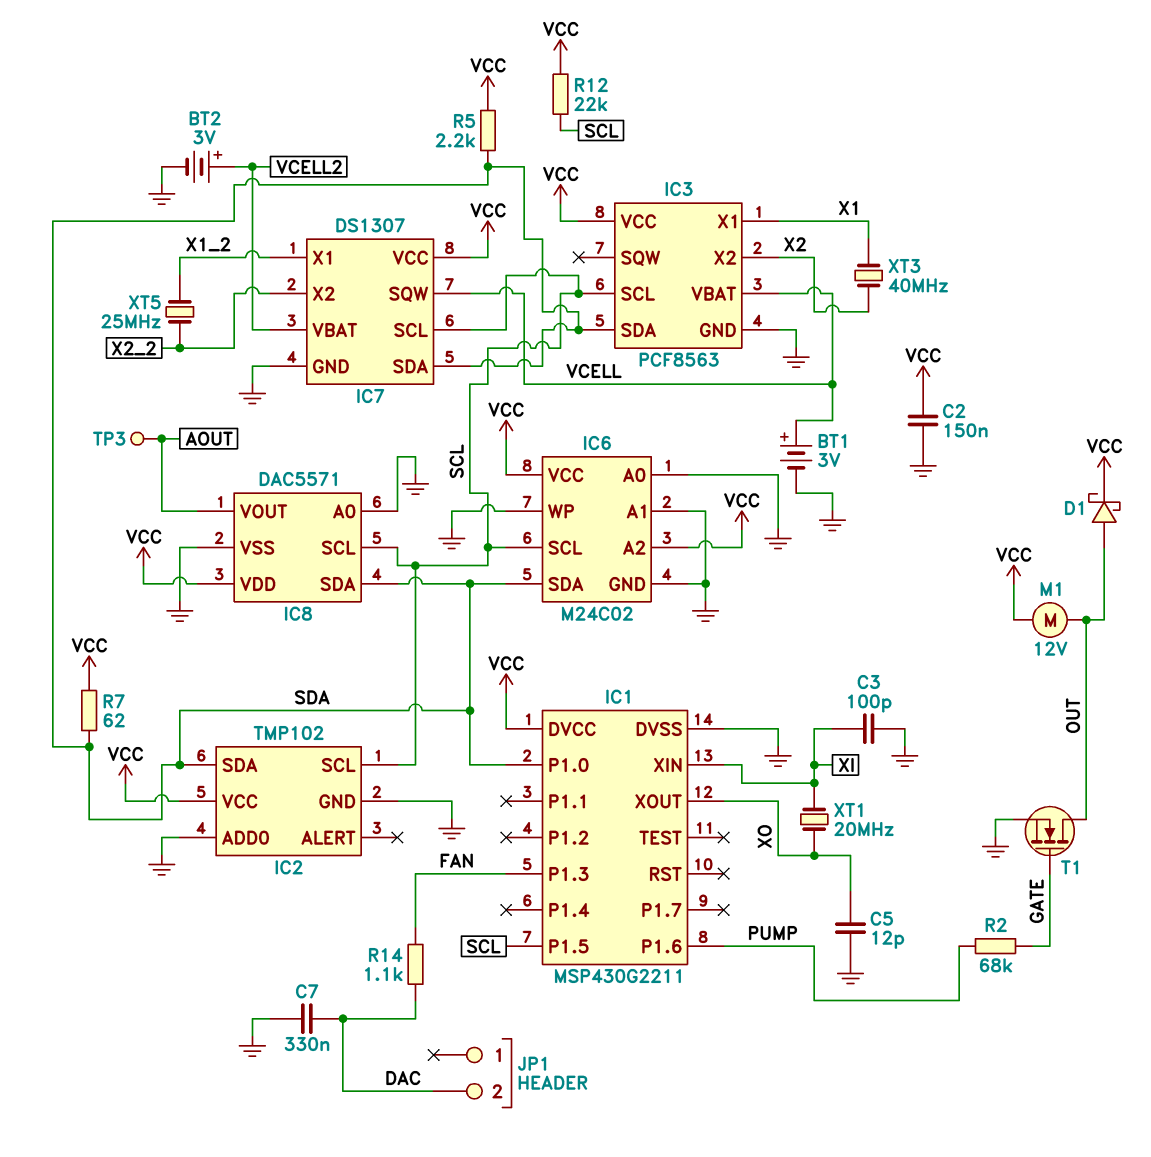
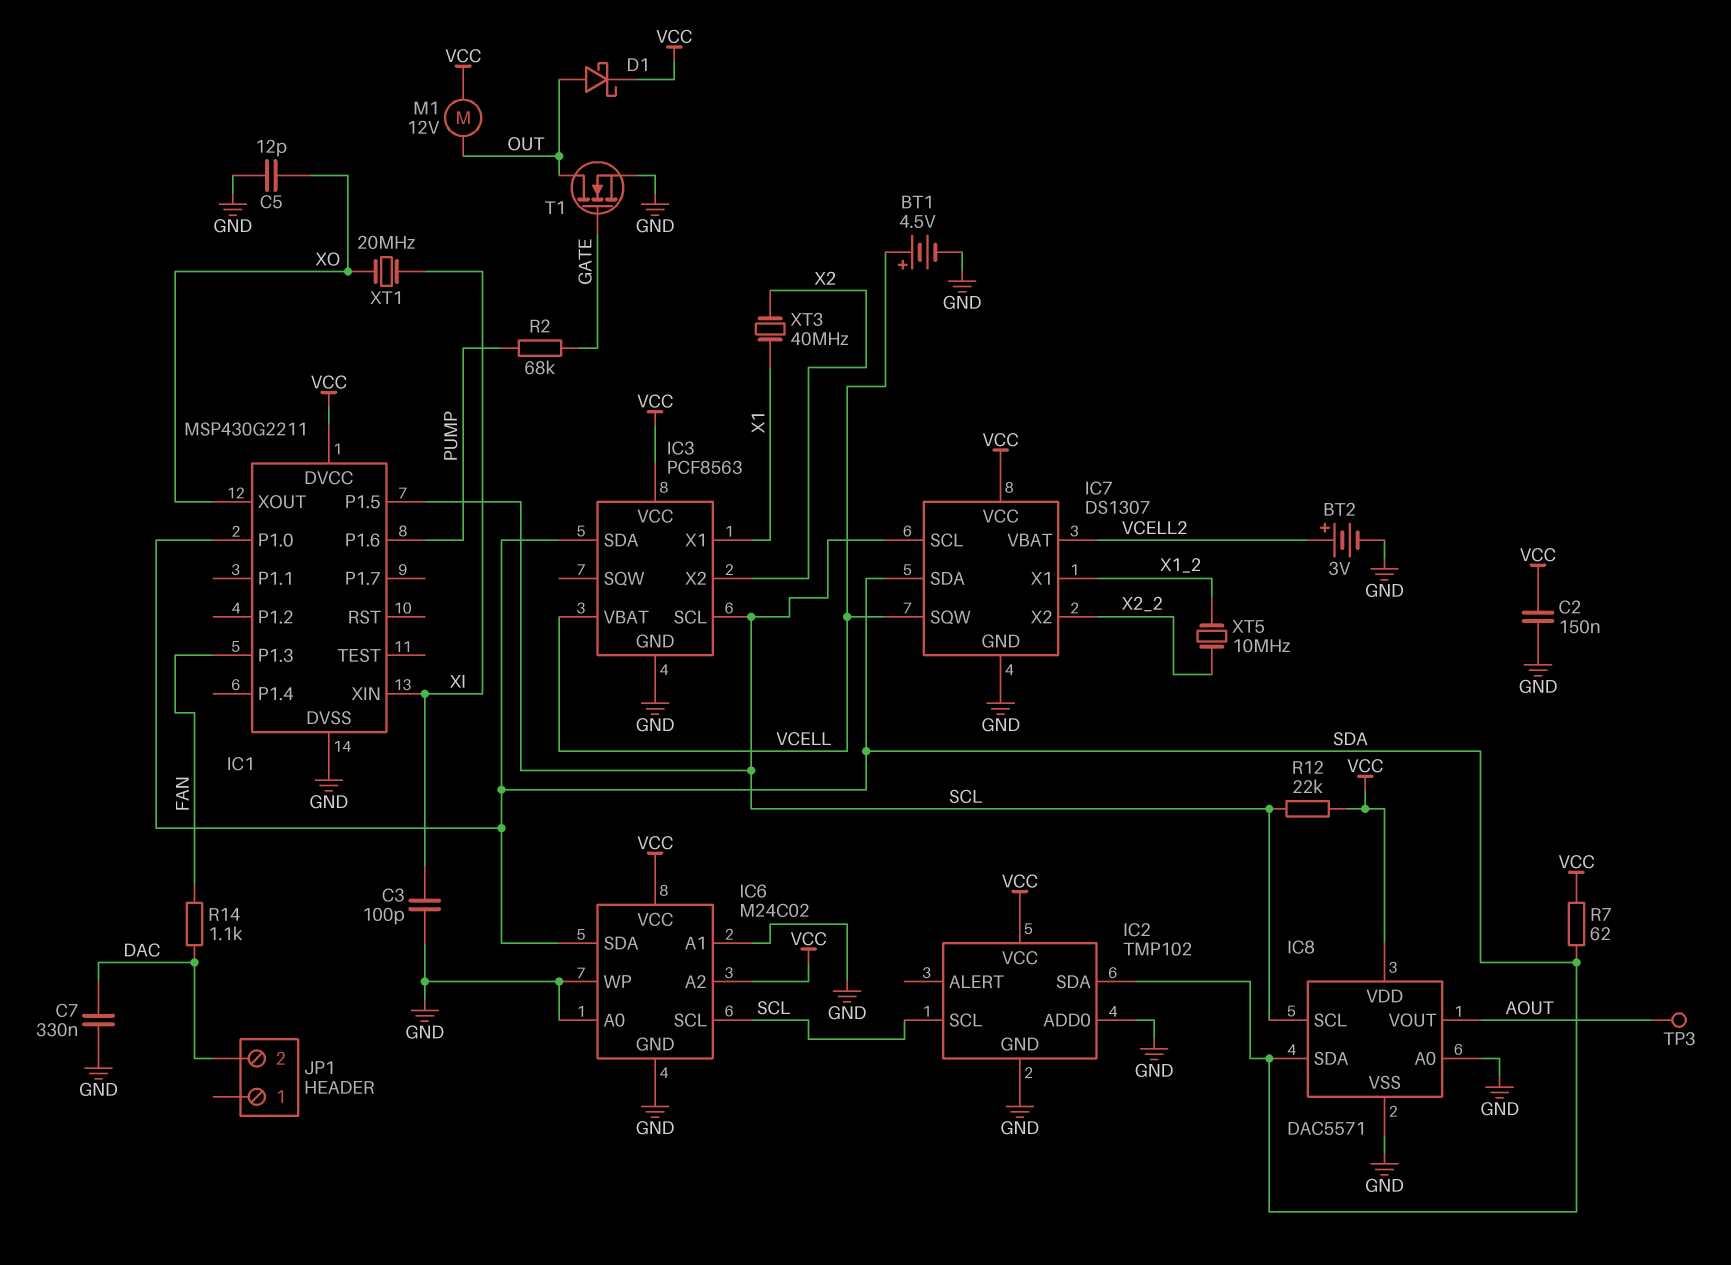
BT1: 3V (plus VCELL, minus GND) -> 4.5V (plus VCELL, minus GND)
R5: 2.2k (SDA, VCC) -> none
XT5: 25MHz (X1_2, X2_2) -> 10MHz (X1_2, X2_2)

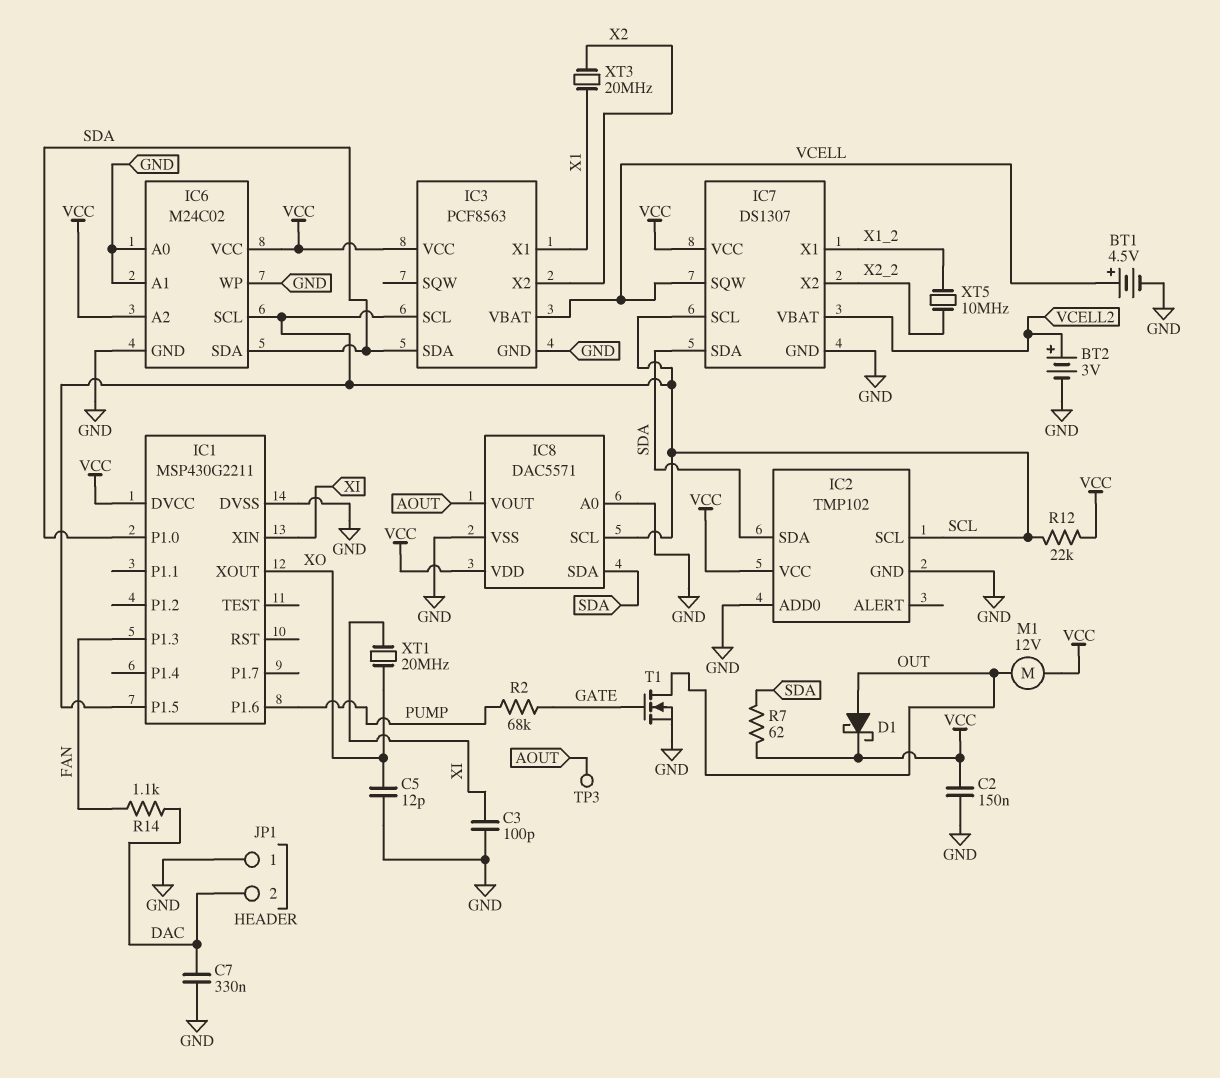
JP1 pin 1: none -> GND
XT3: 40MHz (X1, X2) -> 20MHz (X1, X2)

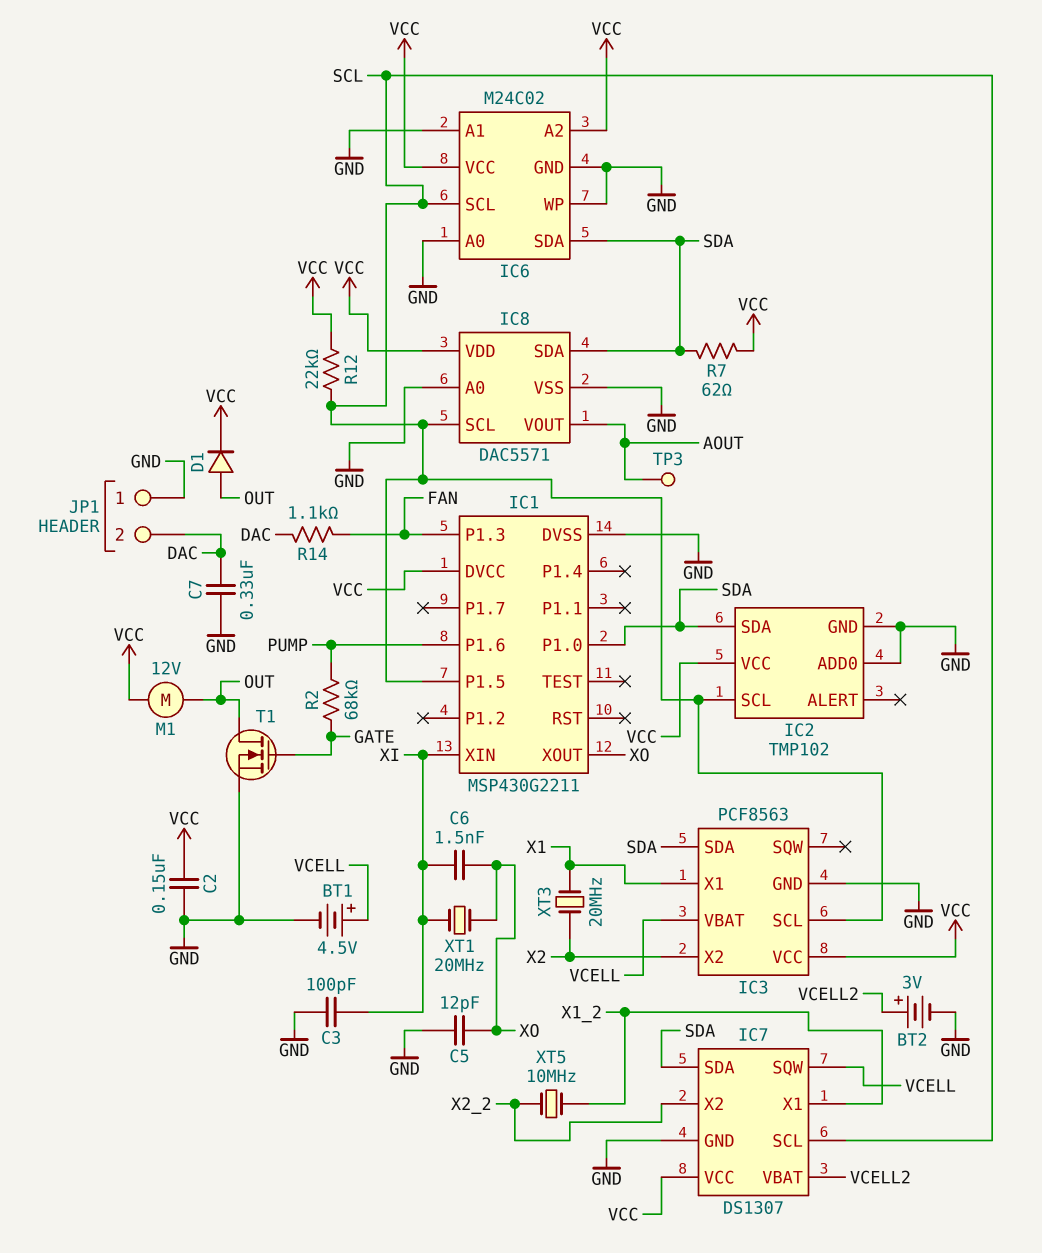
C6: none -> 1.5nF (XI, XO)
D1: schottky (A OUT, K VCC) -> diode (A OUT, K VCC)

